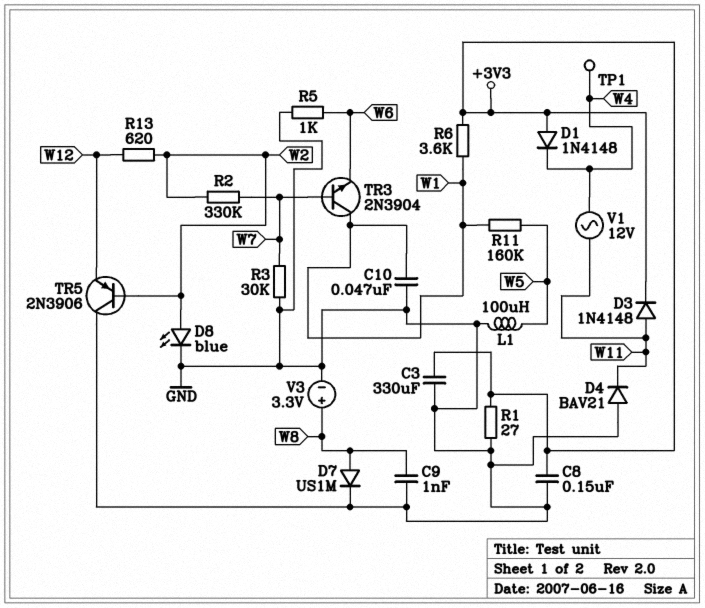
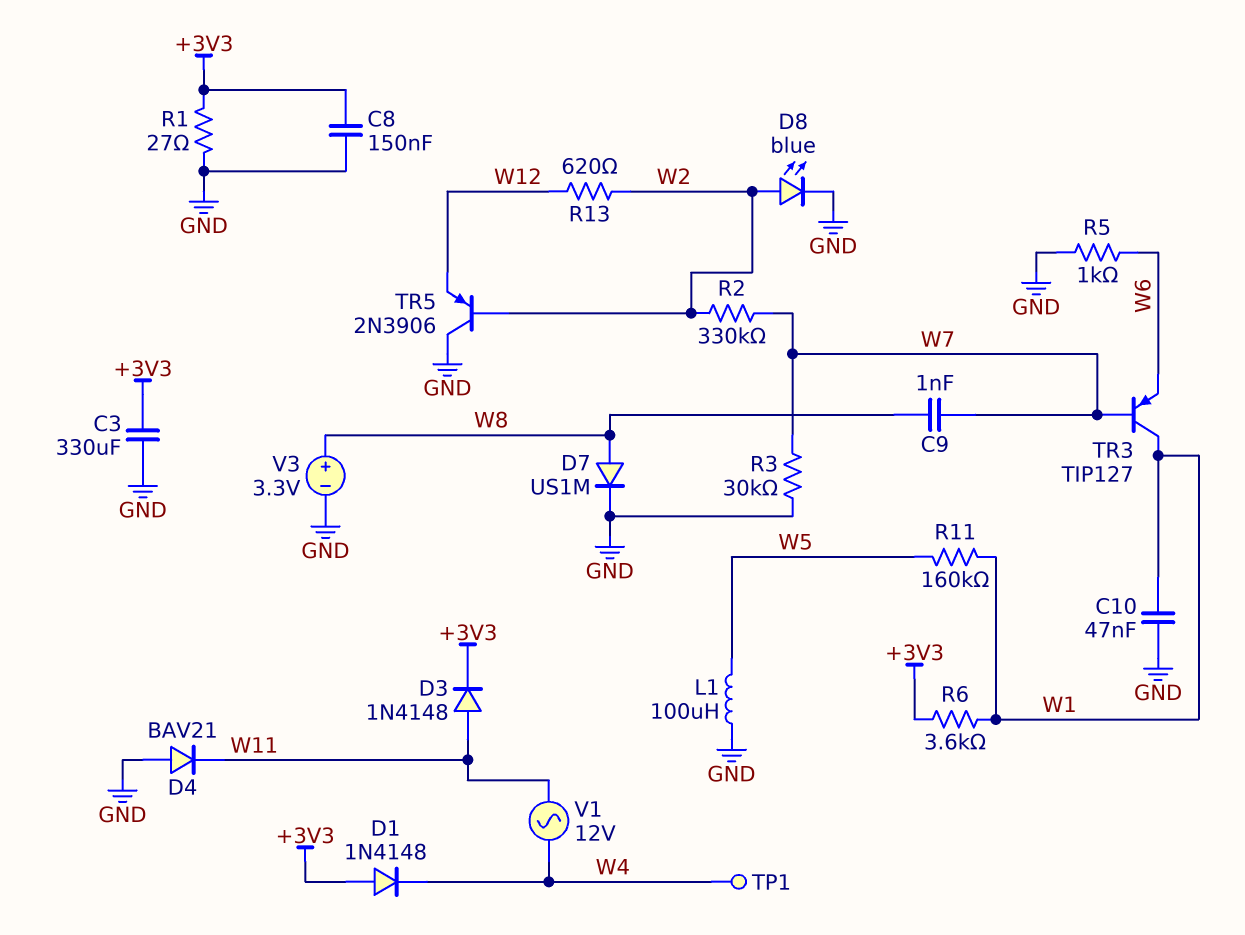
C9: 1nF (GND, W8) -> 1nF (W7, W8)
TR3: NPN 2N3904 (B W7, C W1, E W6) -> PNP TIP127 (B W7, C W1, E W6)

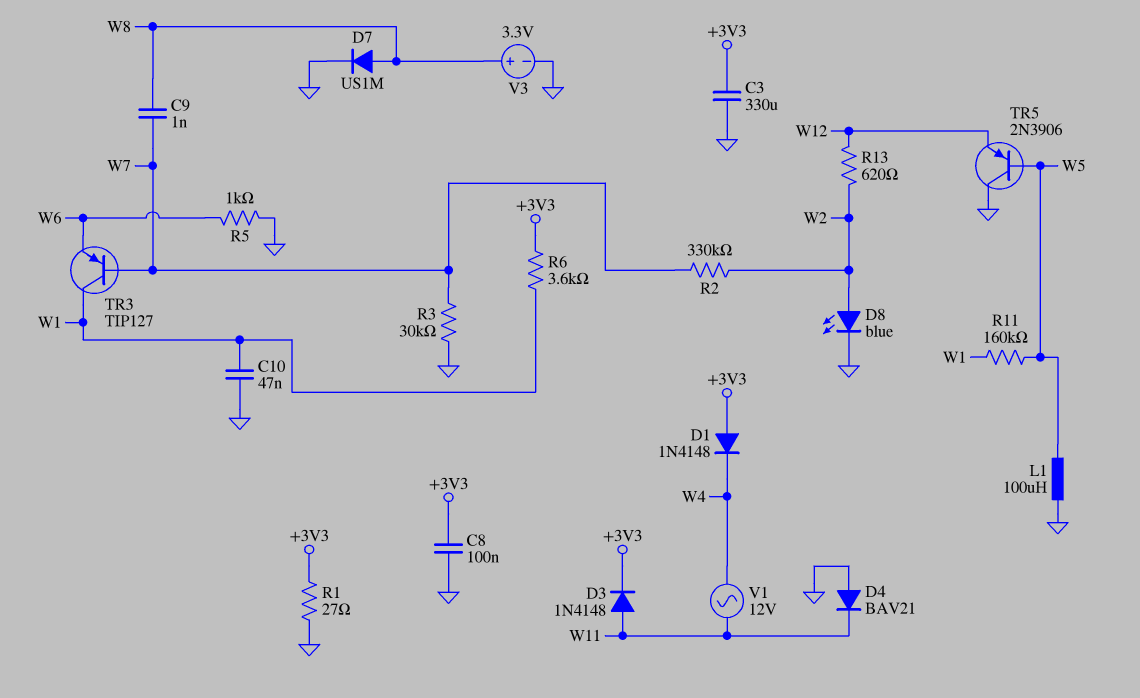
C8: 150nF (+3V3, GND) -> 100nF (+3V3, GND)
TP1: test point (W4) -> none
TR5: PNP 2N3906 (B W2, C GND, E W12) -> PNP 2N3906 (B W5, C GND, E W12)

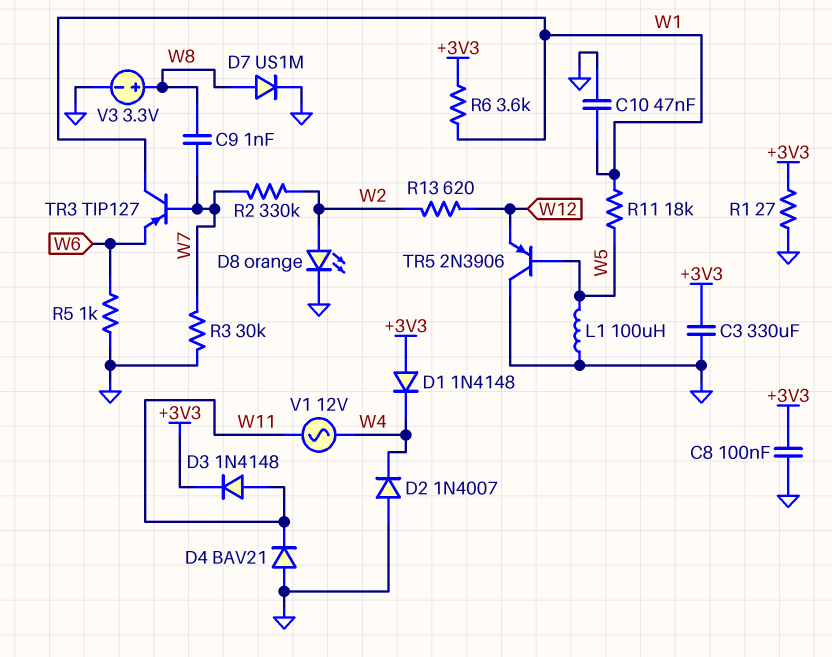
D2: none -> diode 1N4007 (A GND, K W4)
D8: LED blue (A W2, K GND) -> LED orange (A W2, K GND)
R11: 160k (W1, W5) -> 18k (W1, W5)

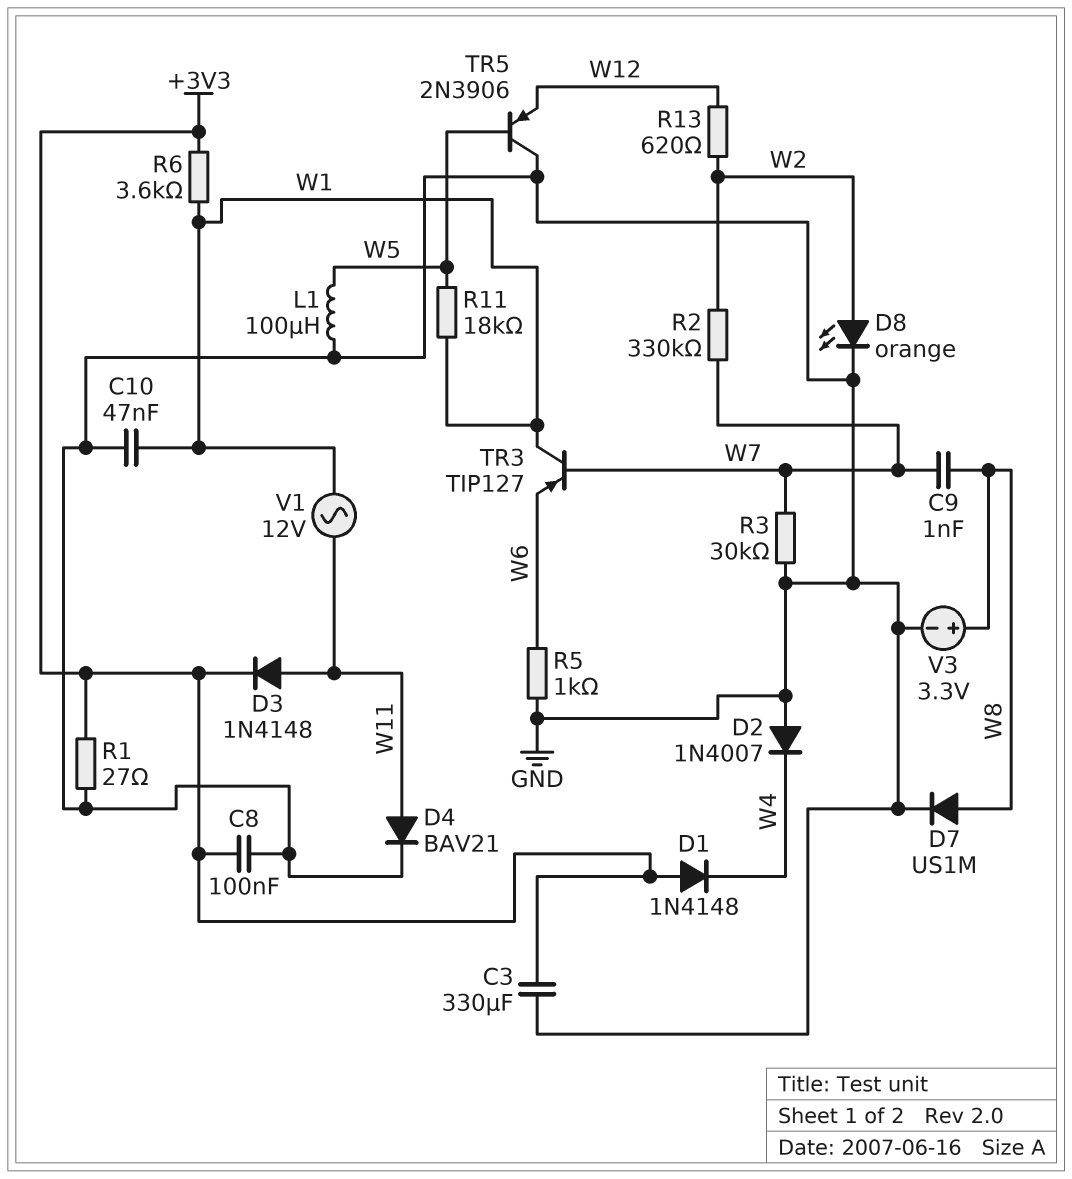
D4: diode BAV21 (A GND, K W11) -> diode BAV21 (A W11, K GND)
V1: AC 12V (W4, W11) -> AC 12V (W1, W11)

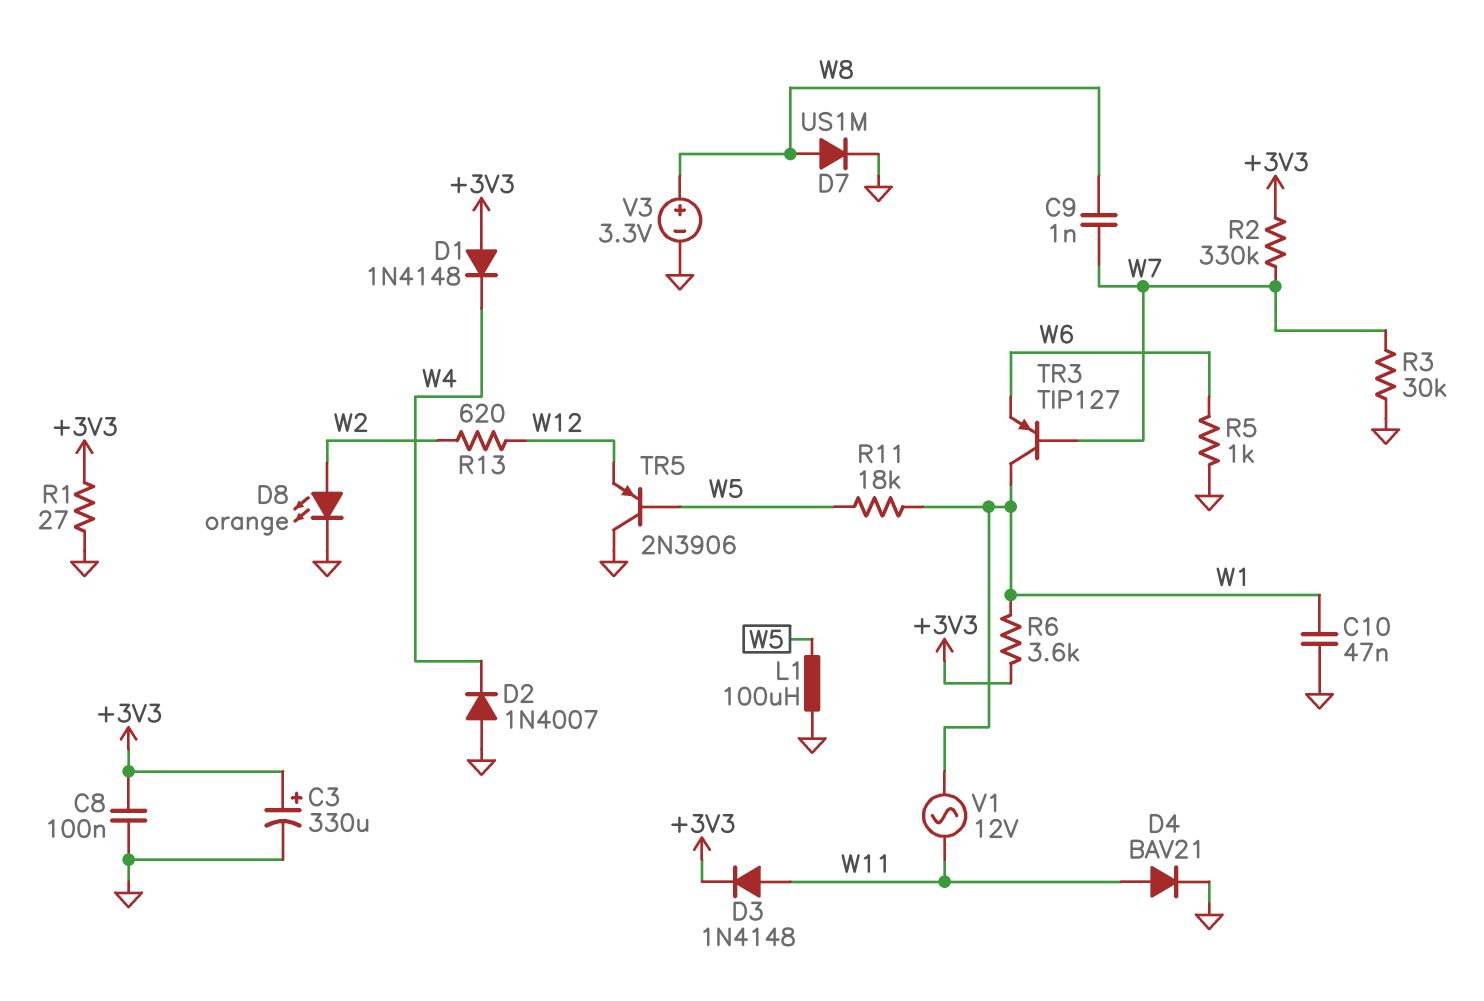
C3: 330uF (+3V3, GND) -> 330uF (plus +3V3, minus GND)
R2: 330k (W2, W7) -> 330k (+3V3, W7)

